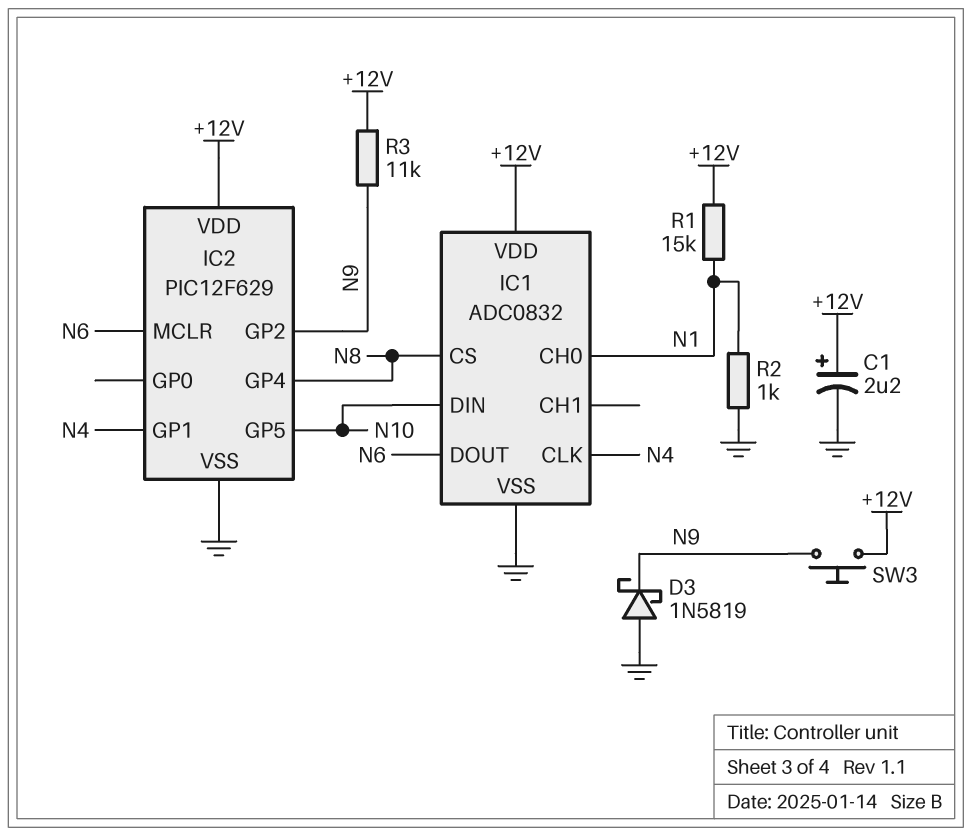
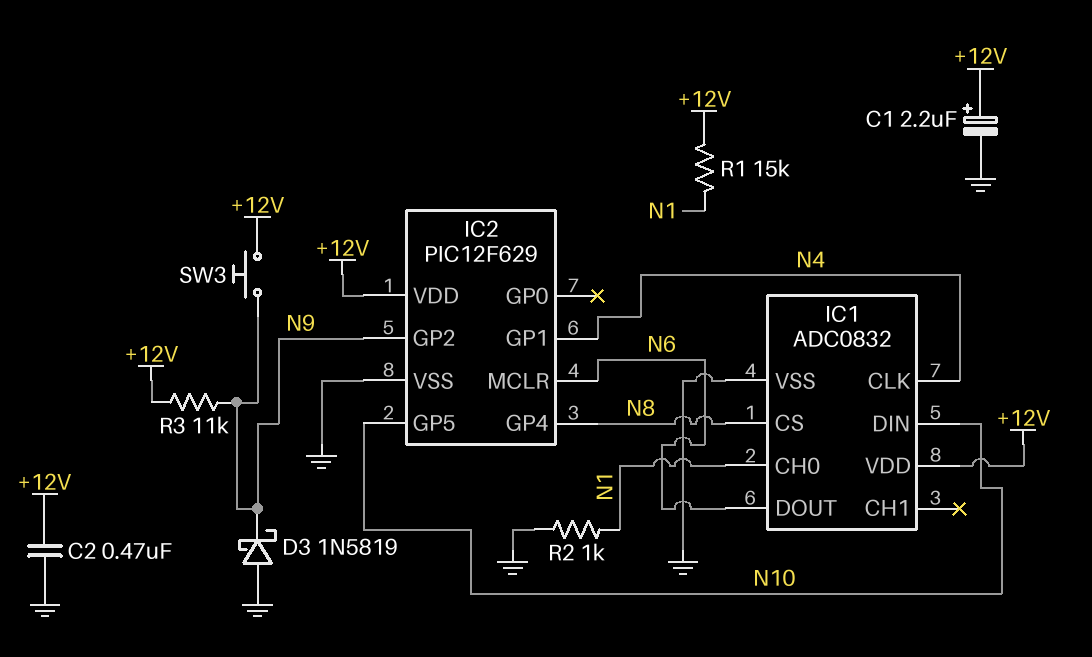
C2: none -> 470nF (+12V, GND)

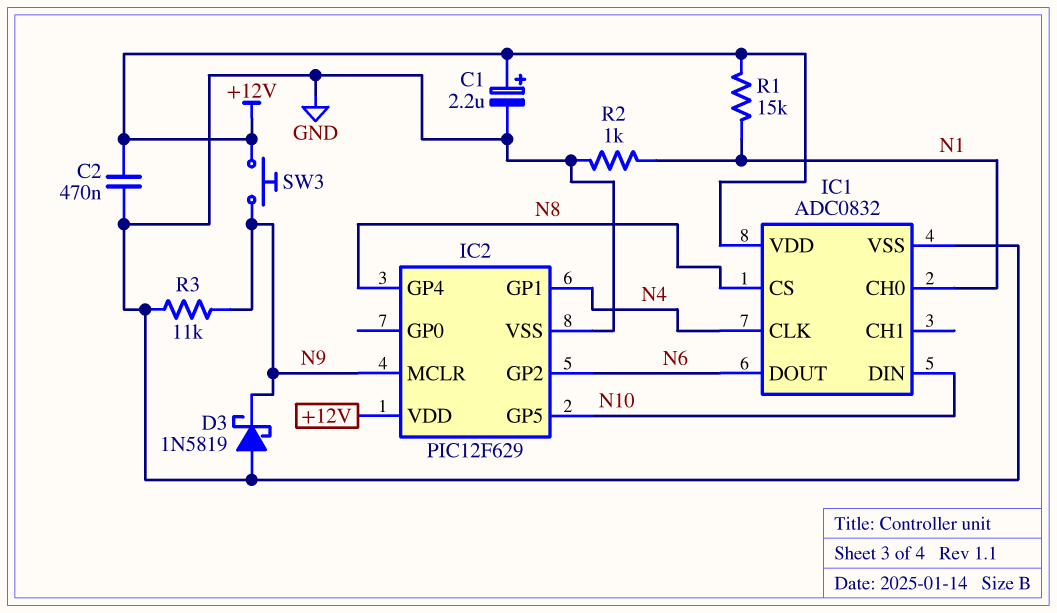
IC2 pin GP2: N9 -> N6
IC2 pin MCLR: N6 -> N9
R3: 11k (+12V, N9) -> 11k (GND, N9)

